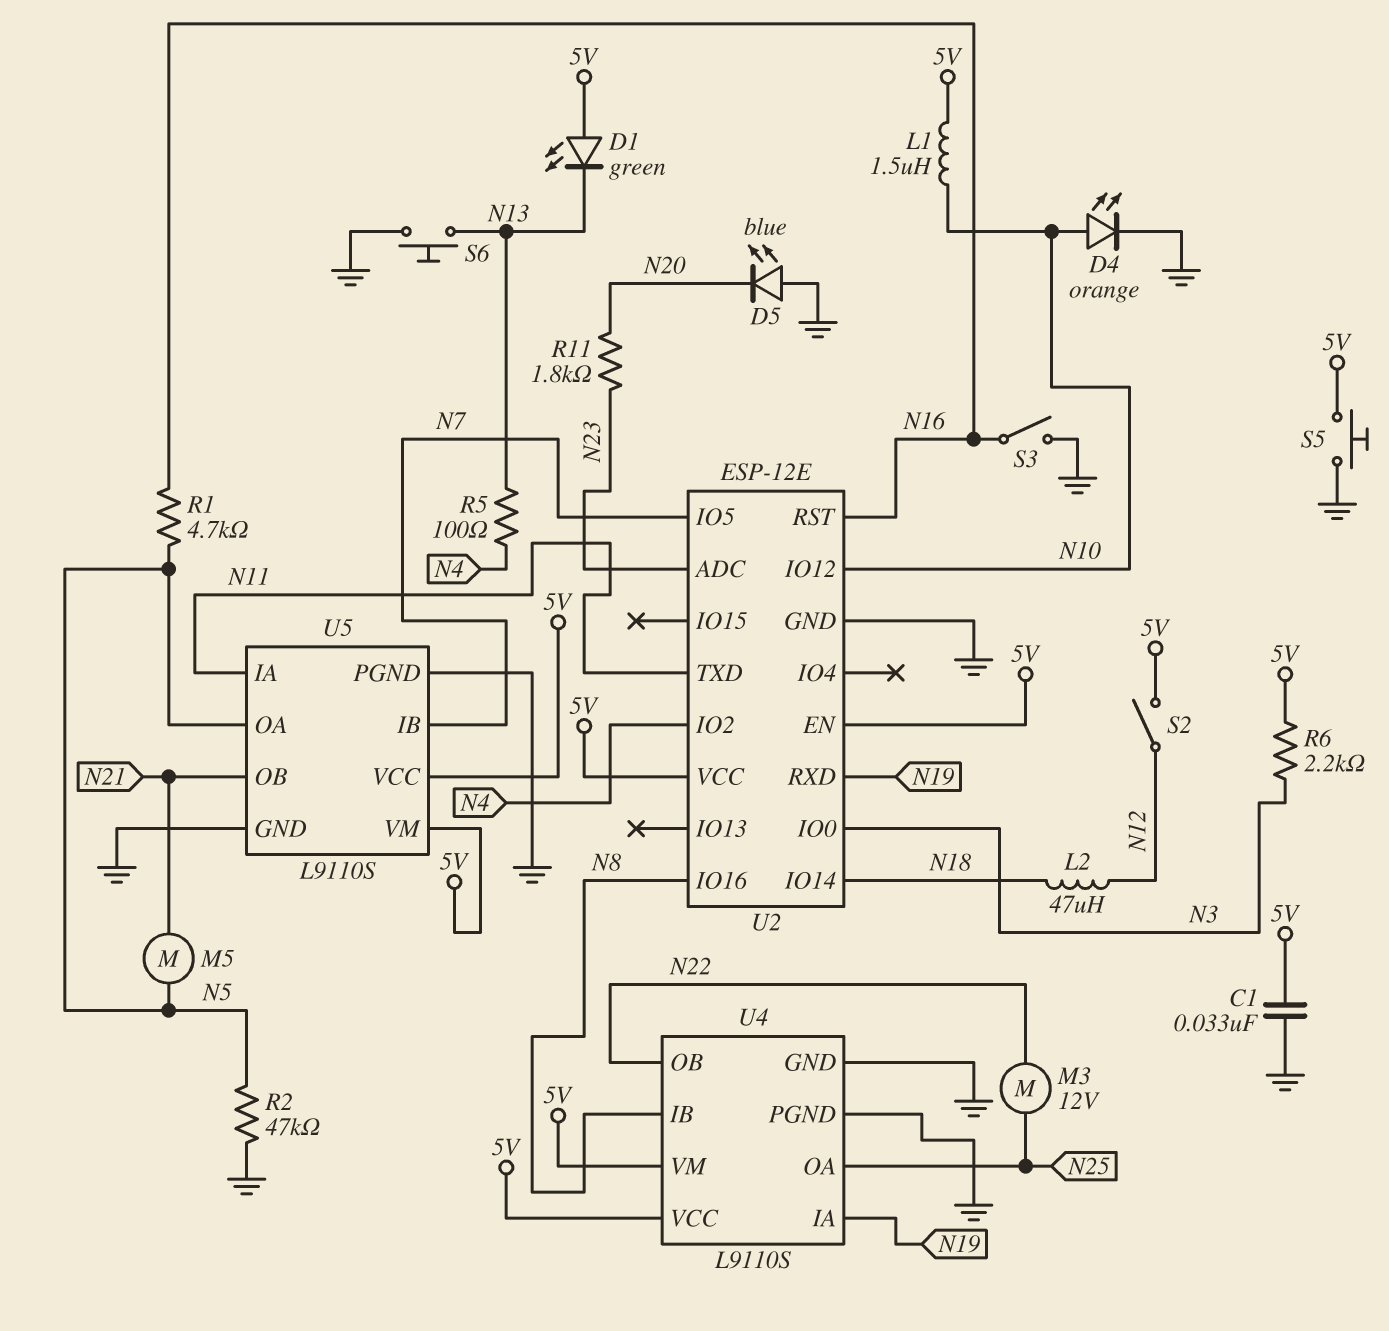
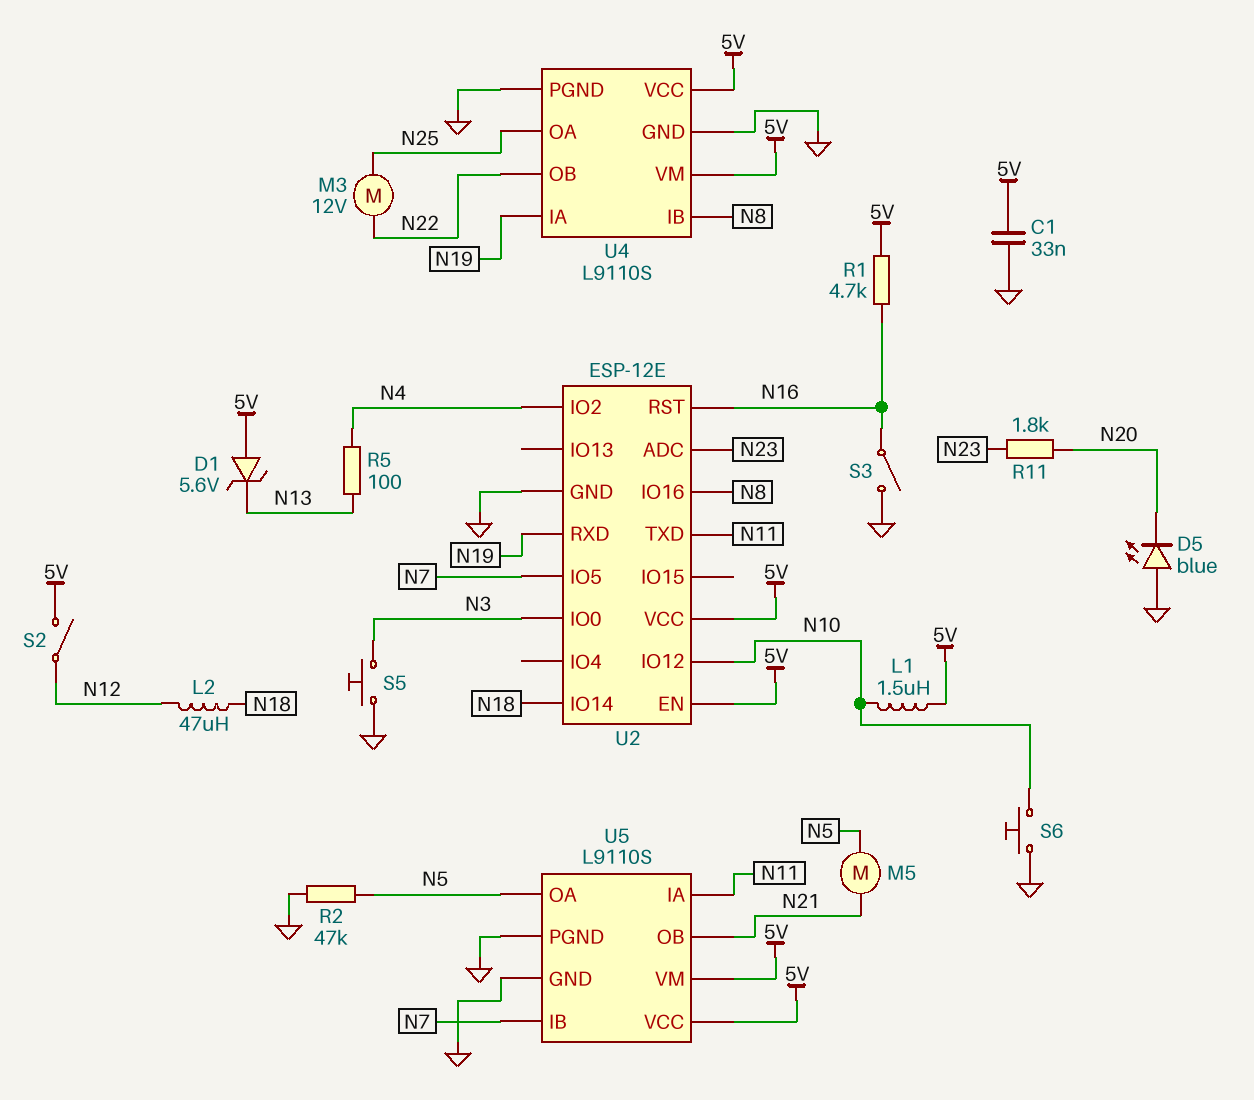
D1: LED green (A 5V, K N13) -> zener 5.6V (A 5V, K N13)
D4: LED orange (A N10, K GND) -> none
R1: 4.7k (N5, N16) -> 4.7k (5V, N16)
R6: 2.2k (5V, N3) -> none
S5: button (5V, GND) -> button (GND, N3)
S6: button (GND, N13) -> button (GND, N10)

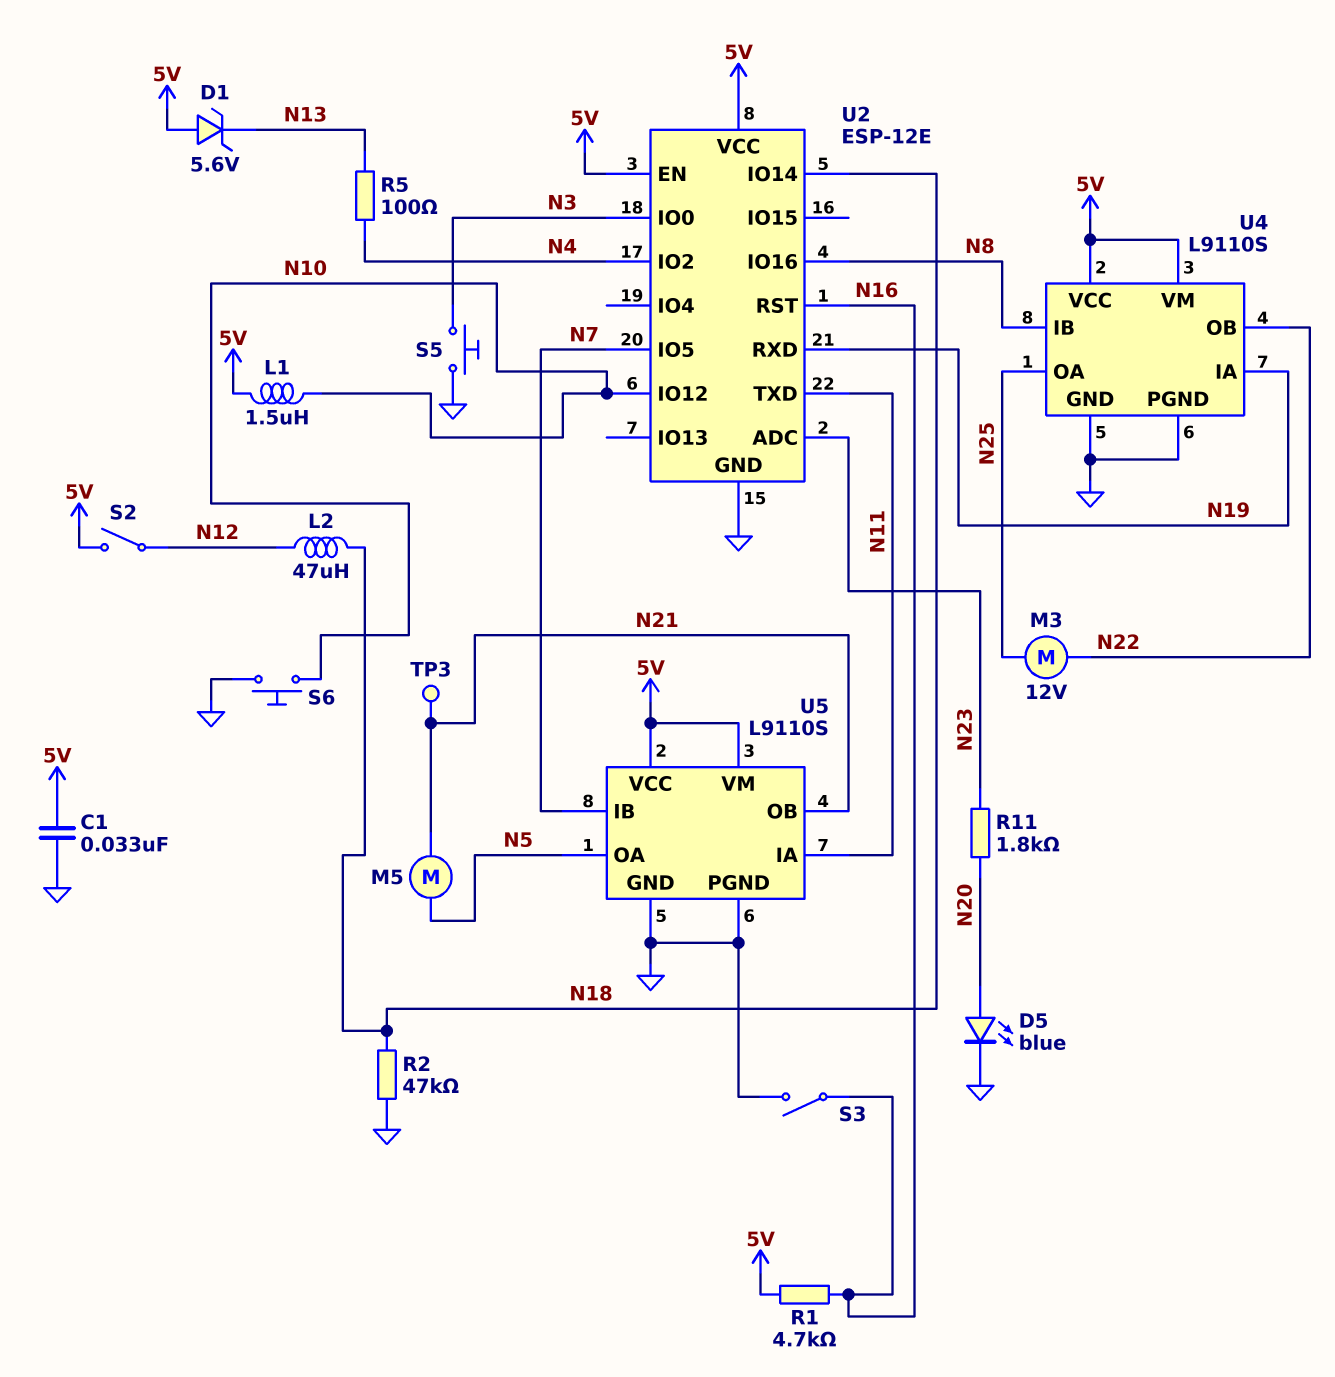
D5: LED blue (A GND, K N20) -> LED blue (A N20, K GND)
R2: 47k (GND, N5) -> 47k (GND, N18)
TP3: none -> test point (N21)

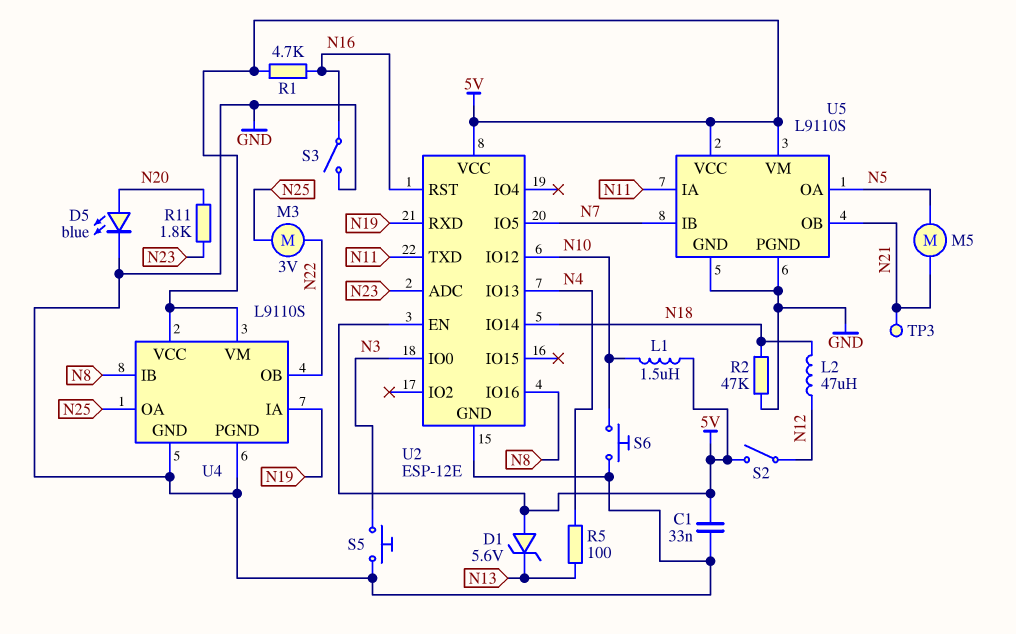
M3: motor 12V (N22, N25) -> motor 3V (N22, N25)
U2 pin IO2: N4 -> none
U2 pin IO13: none -> N4

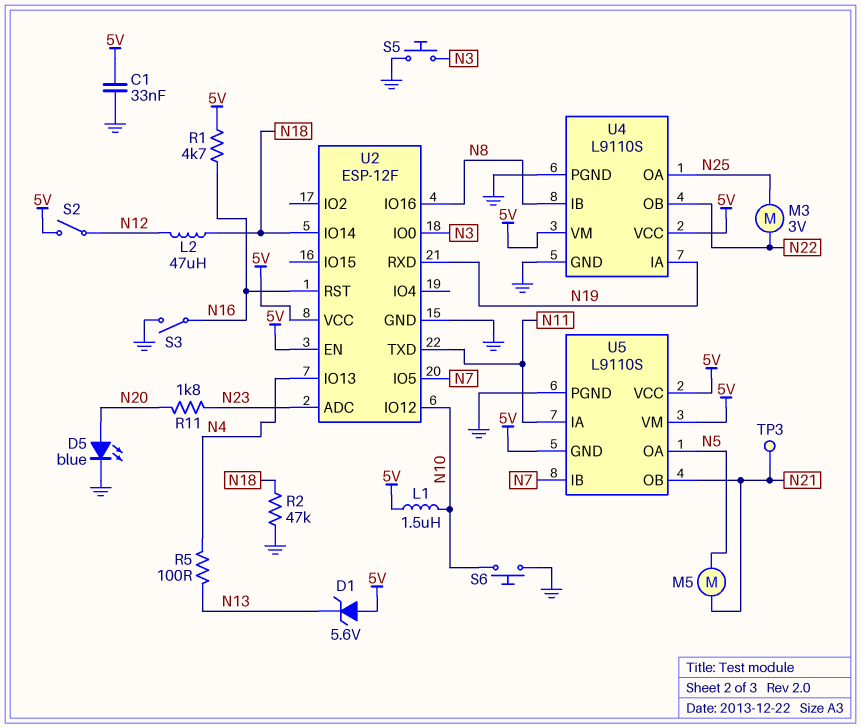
U2: ESP-12E -> ESP-12F
U5 pin GND: GND -> 5V

